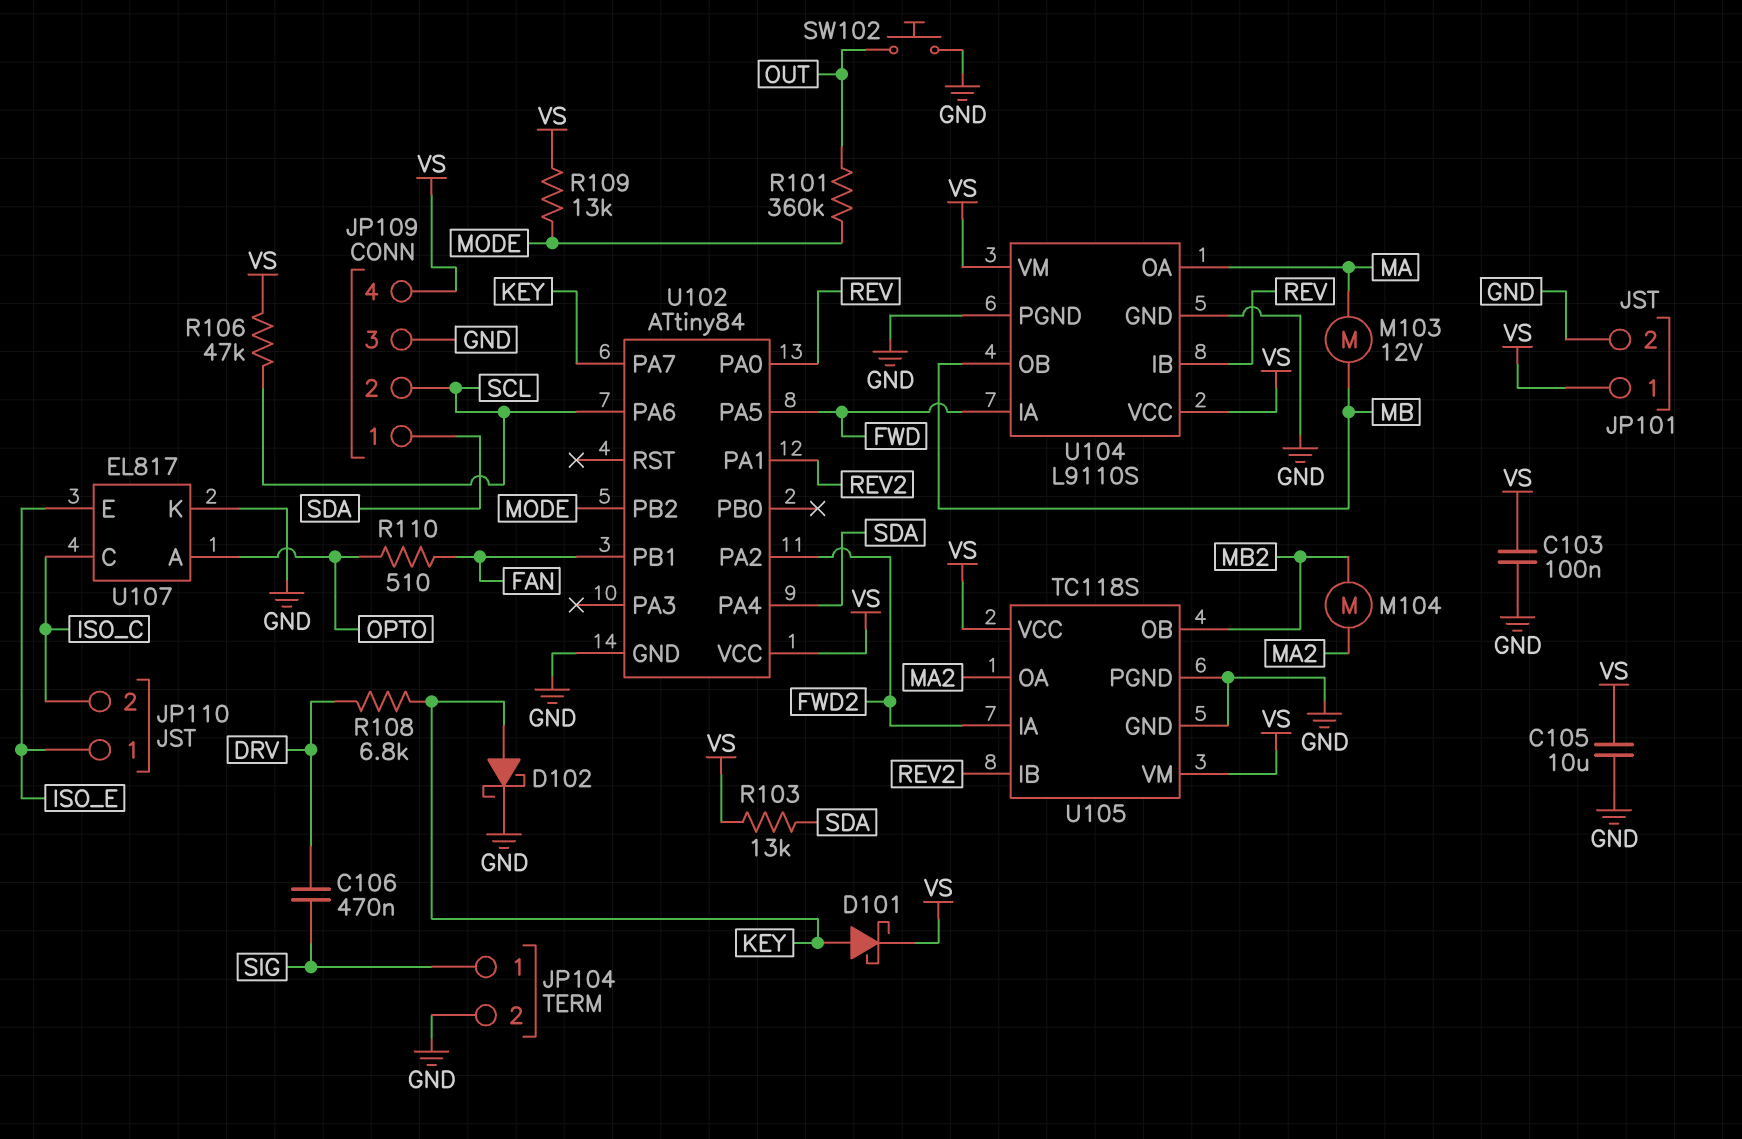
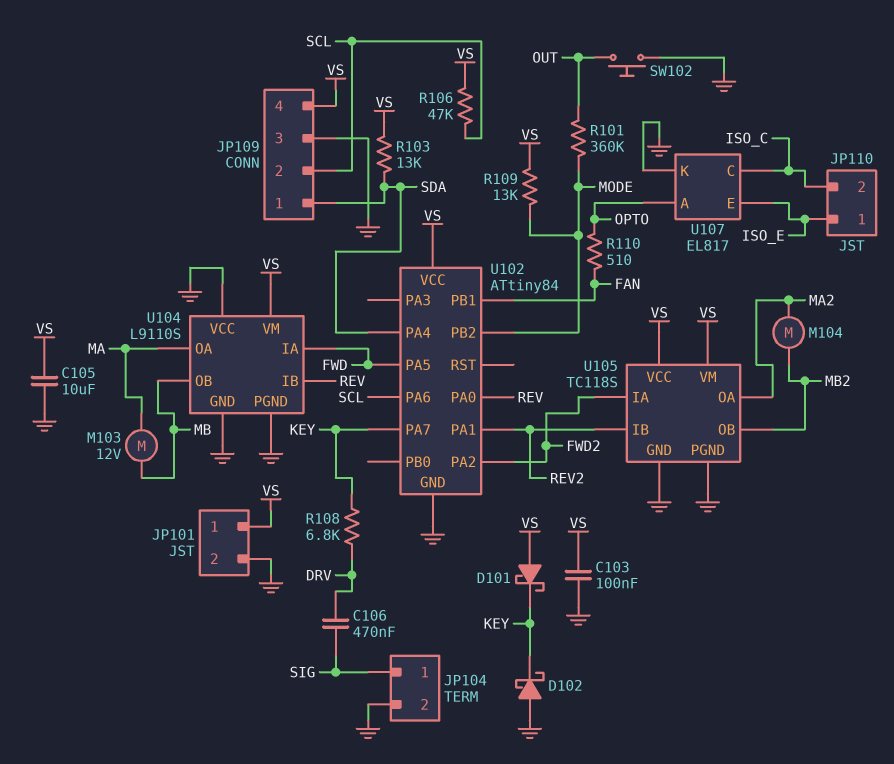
D101: schottky (A KEY, K VS) -> schottky (A VS, K KEY)
D102: schottky (A KEY, K GND) -> schottky (A GND, K KEY)
U104 pin VCC: VS -> GND

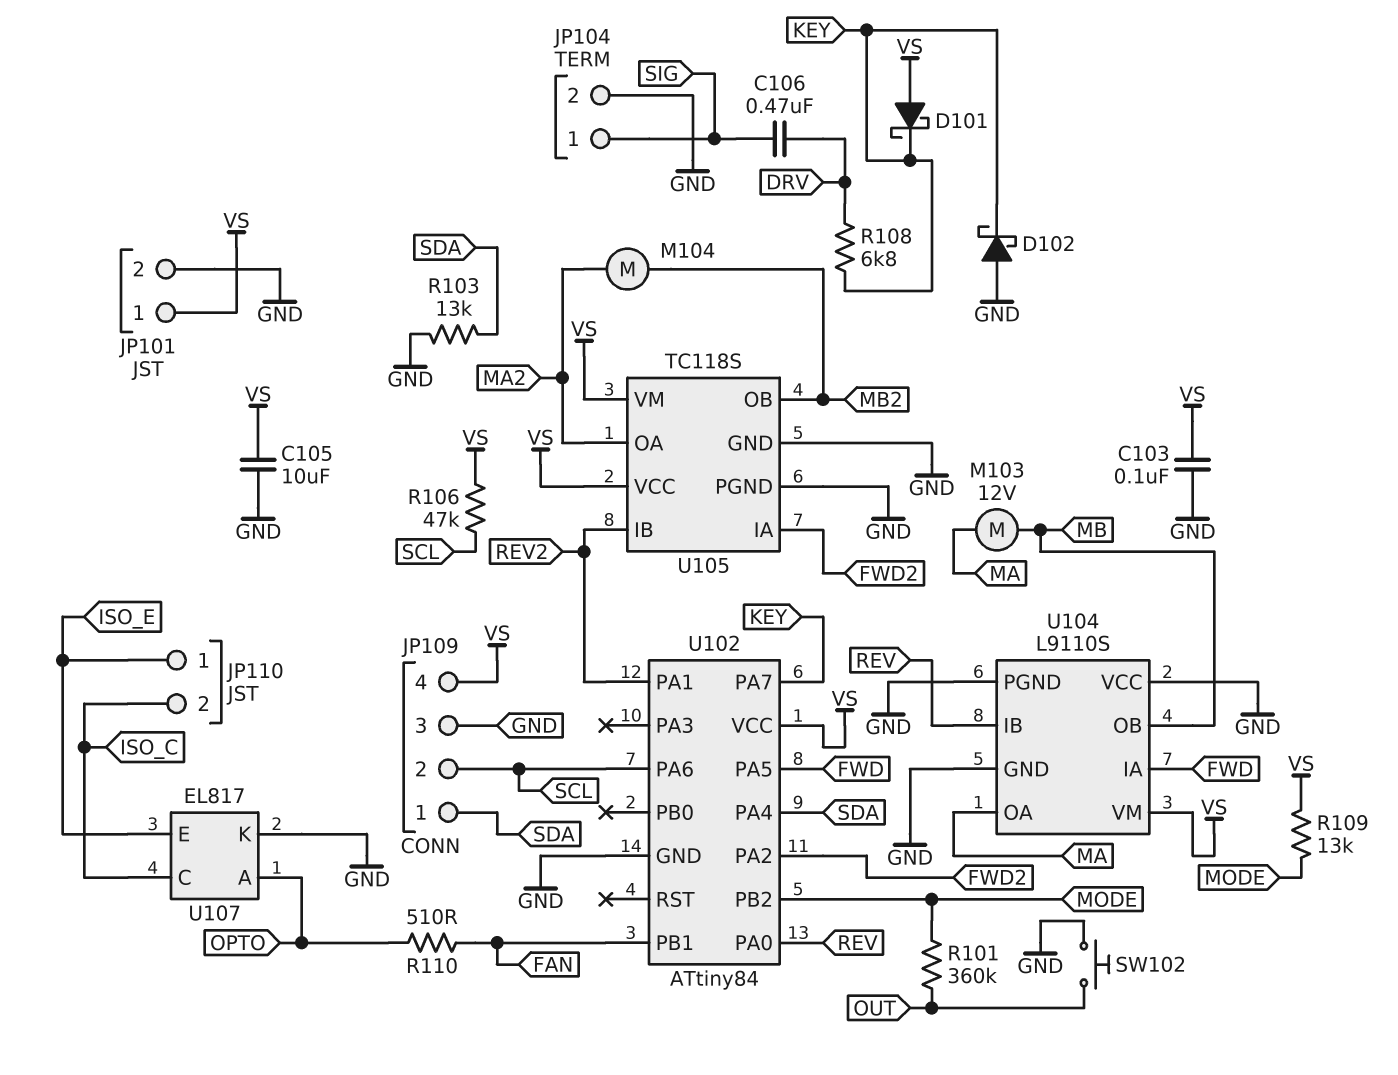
R103: 13k (SDA, VS) -> 13k (GND, SDA)

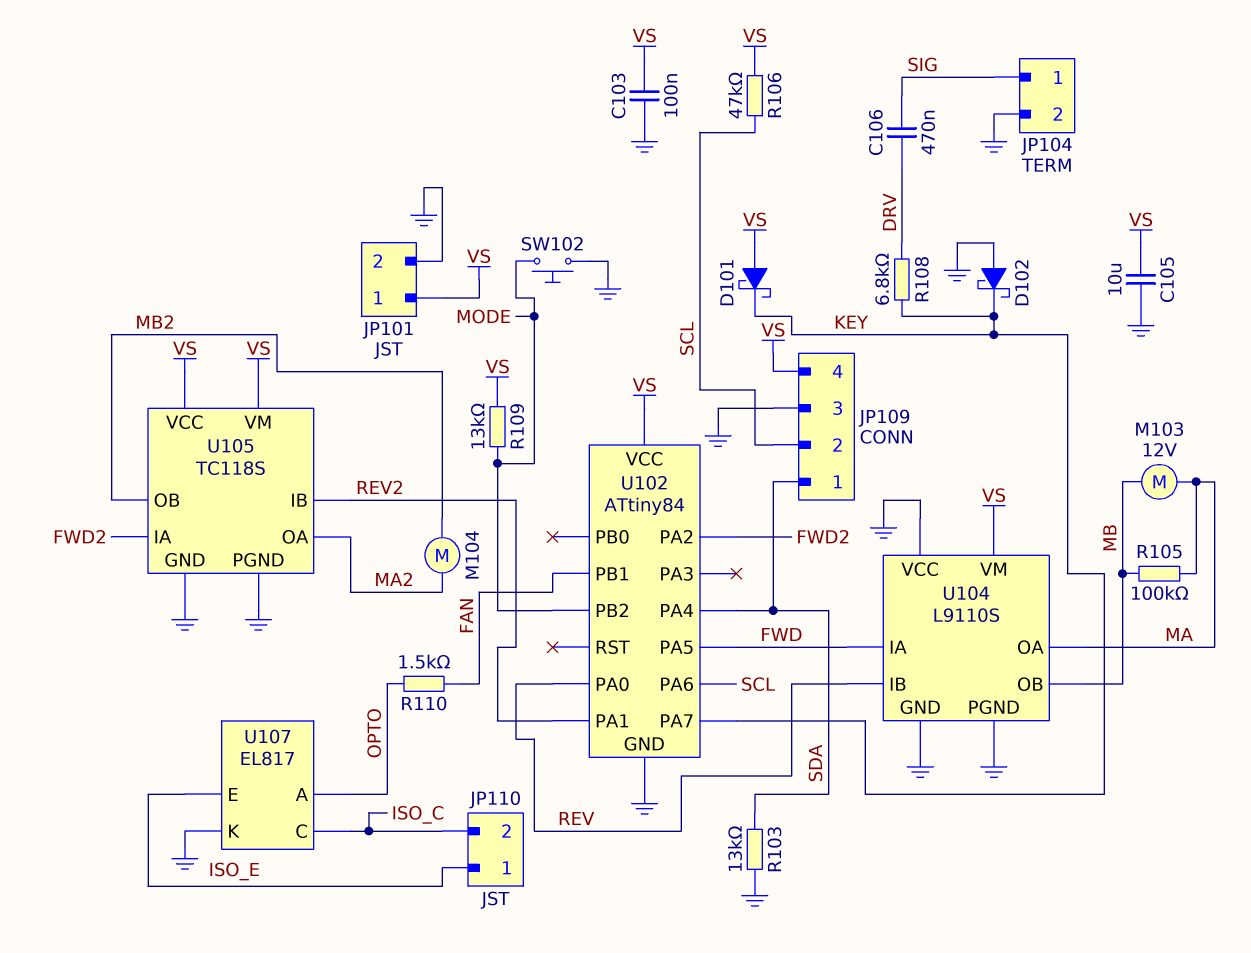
R101: 360k (MODE, OUT) -> none
R105: none -> 100k (MA, MB)
R110: 510 (FAN, OPTO) -> 1.5k (FAN, OPTO)
SW102: button (GND, OUT) -> button (GND, MODE)

